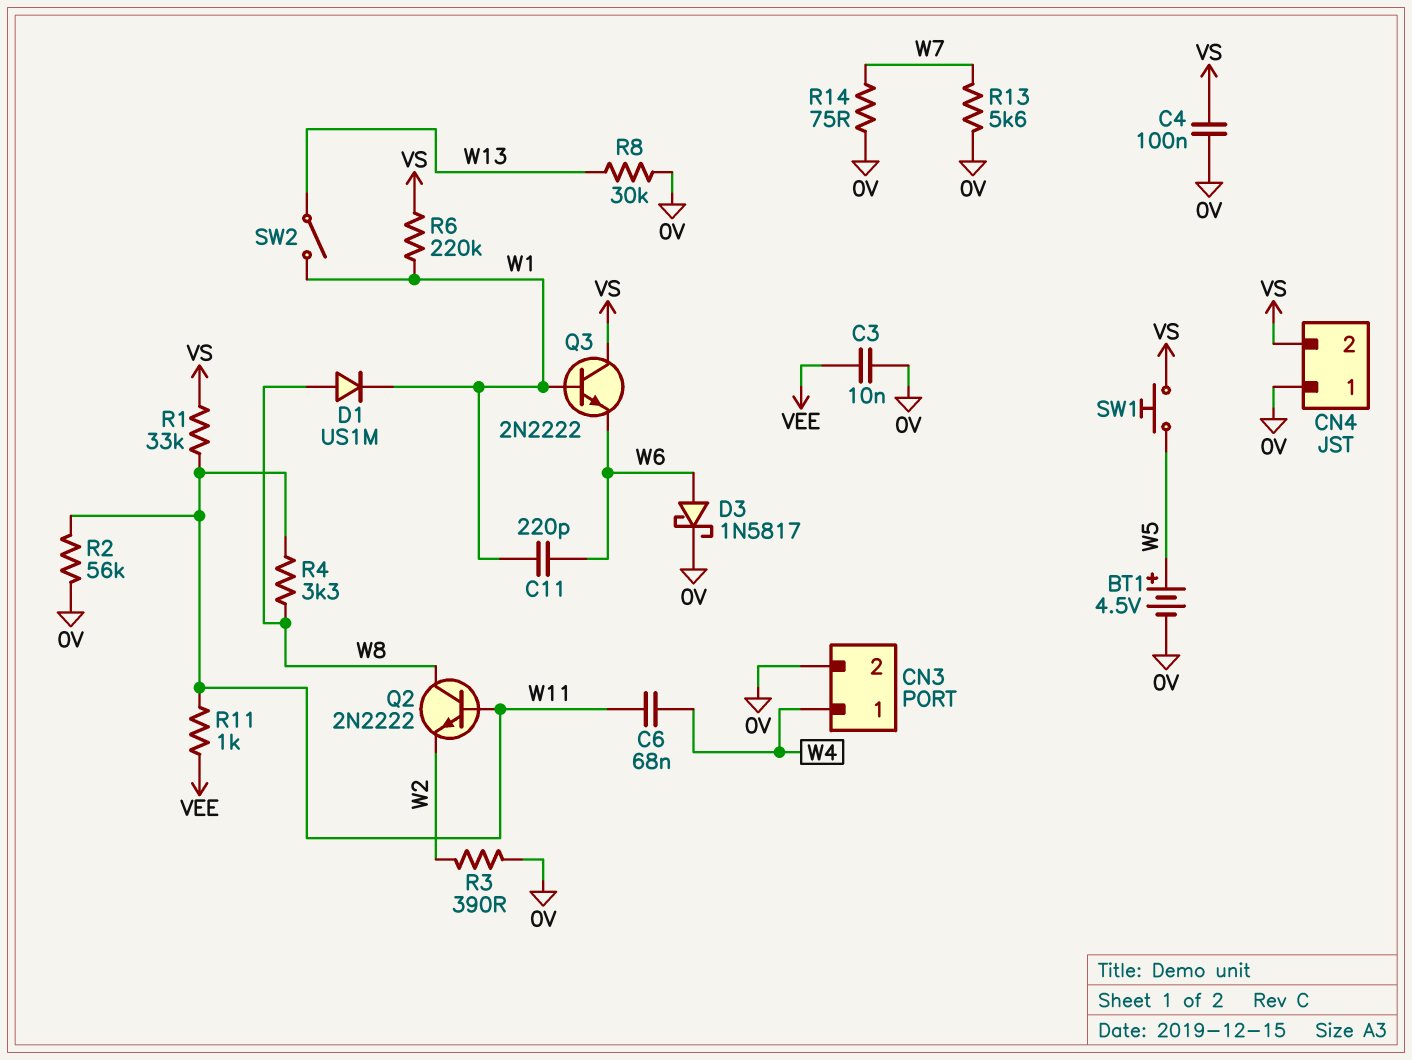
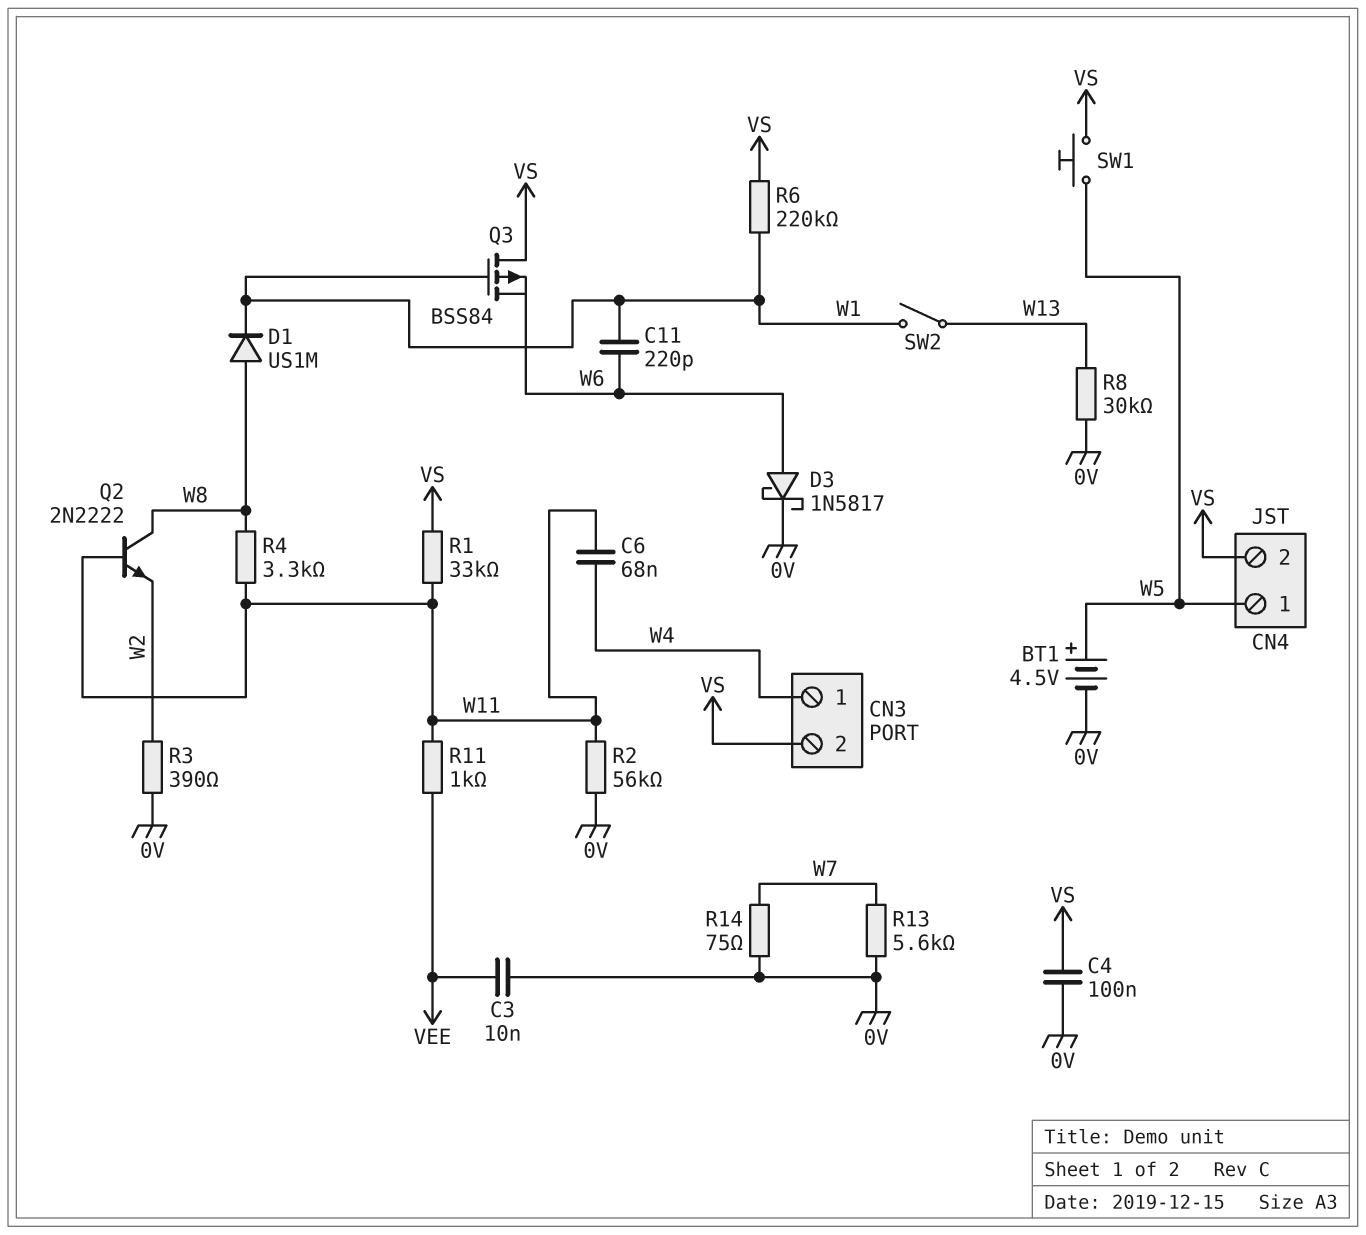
CN3 pin 2: 0V -> VS
CN4 pin 1: 0V -> W5
Q3: NPN 2N2222 (B W1, C VS, E W6) -> PMOS BSS84 (G W1, D VS, S W6)

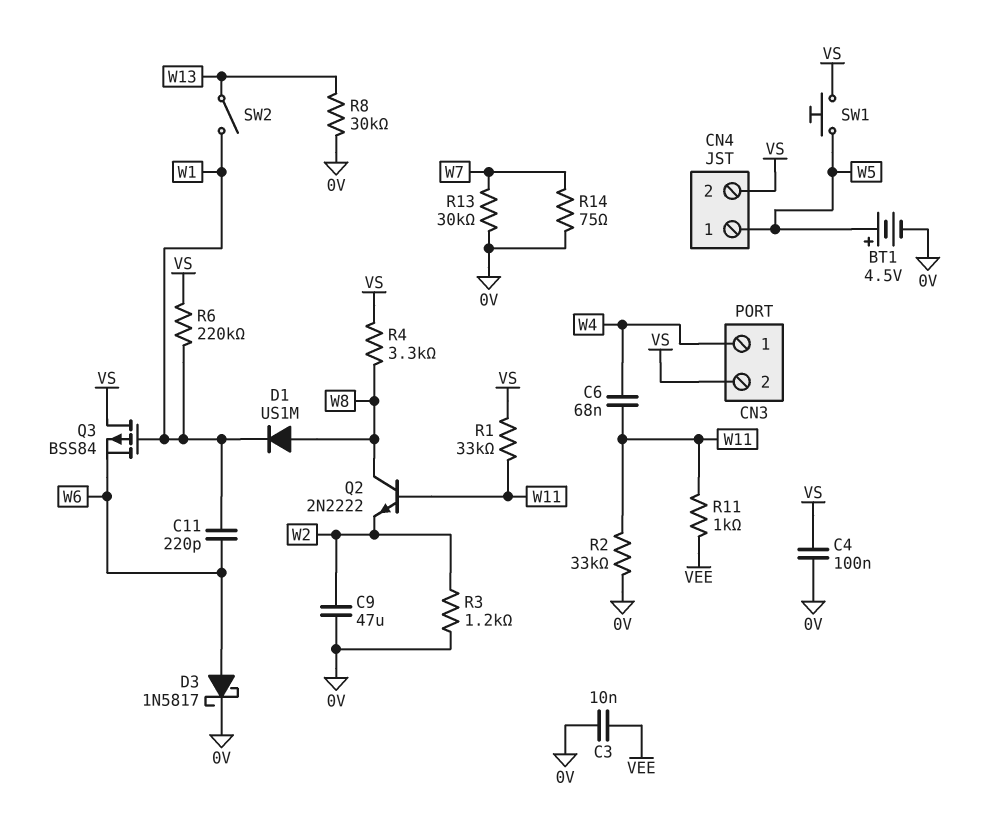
C9: none -> 47uF (0V, W2)
R2: 56k (0V, W11) -> 33k (0V, W11)
R3: 390 (0V, W2) -> 1.2k (0V, W2)
R4: 3.3k (W8, W11) -> 3.3k (VS, W8)
R13: 5.6k (0V, W7) -> 30k (0V, W7)

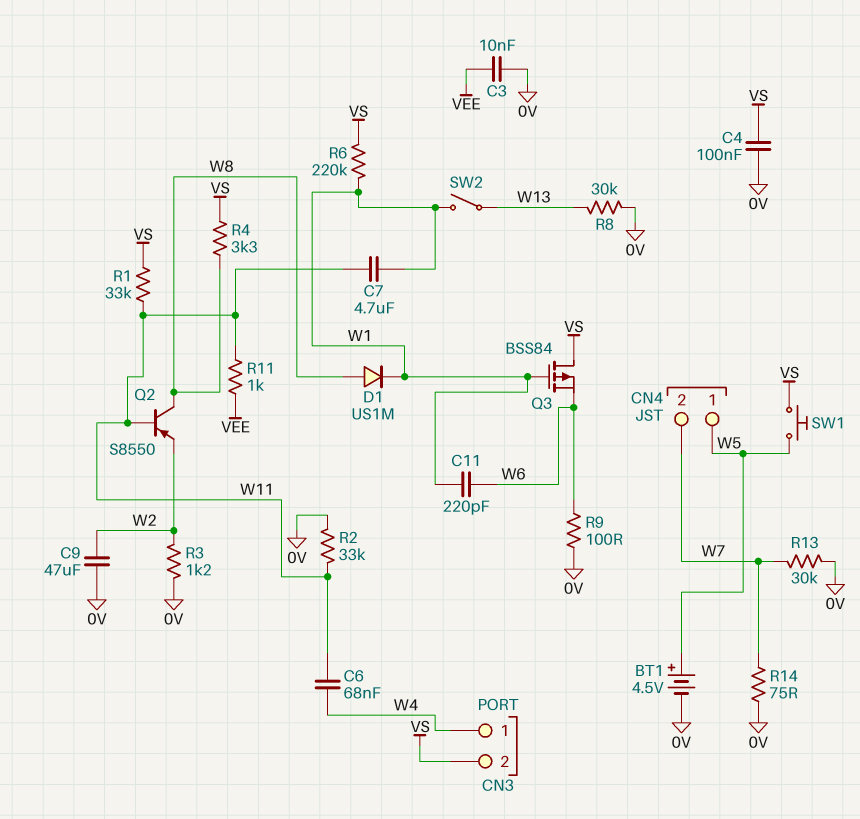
C7: none -> 4.7uF (W1, W11)
CN4 pin 2: VS -> W7
D3: schottky 1N5817 (A W6, K 0V) -> none
Q2: NPN 2N2222 (B W11, C W8, E W2) -> PNP S8550 (B W11, C W8, E W2)
R9: none -> 100 (0V, W6)

